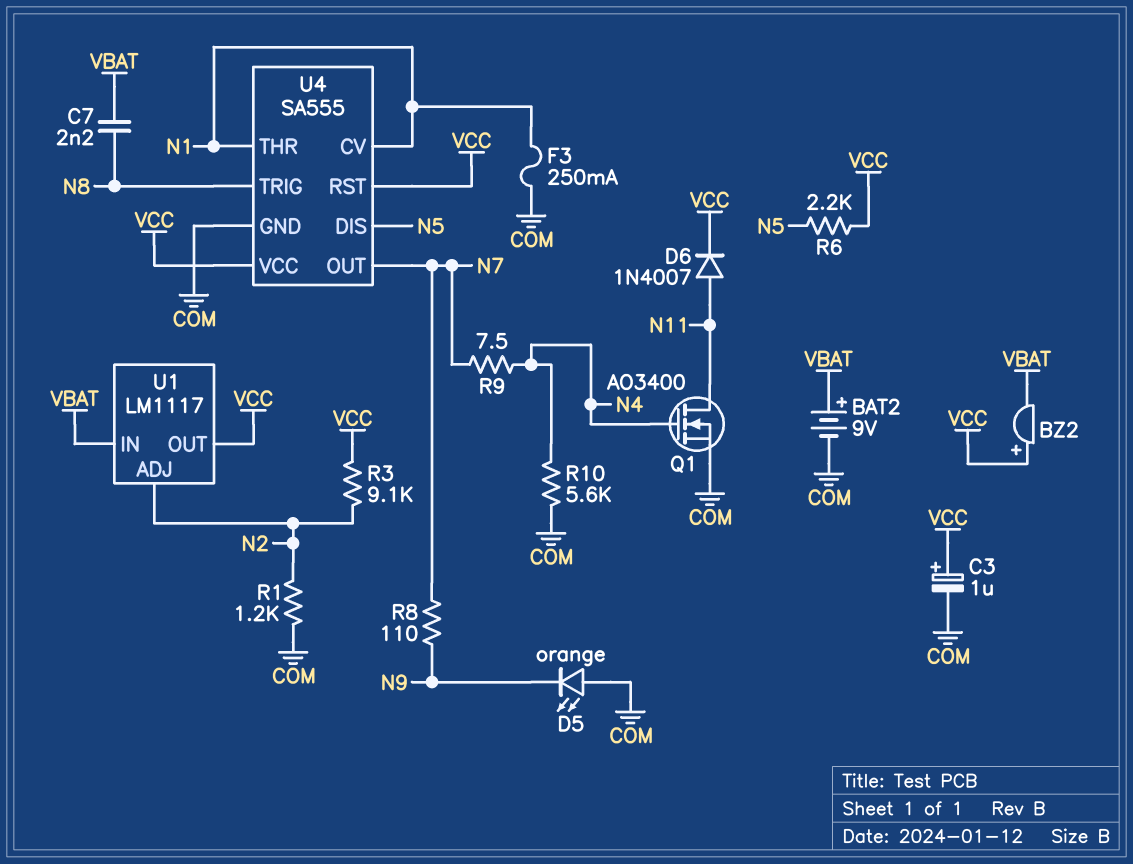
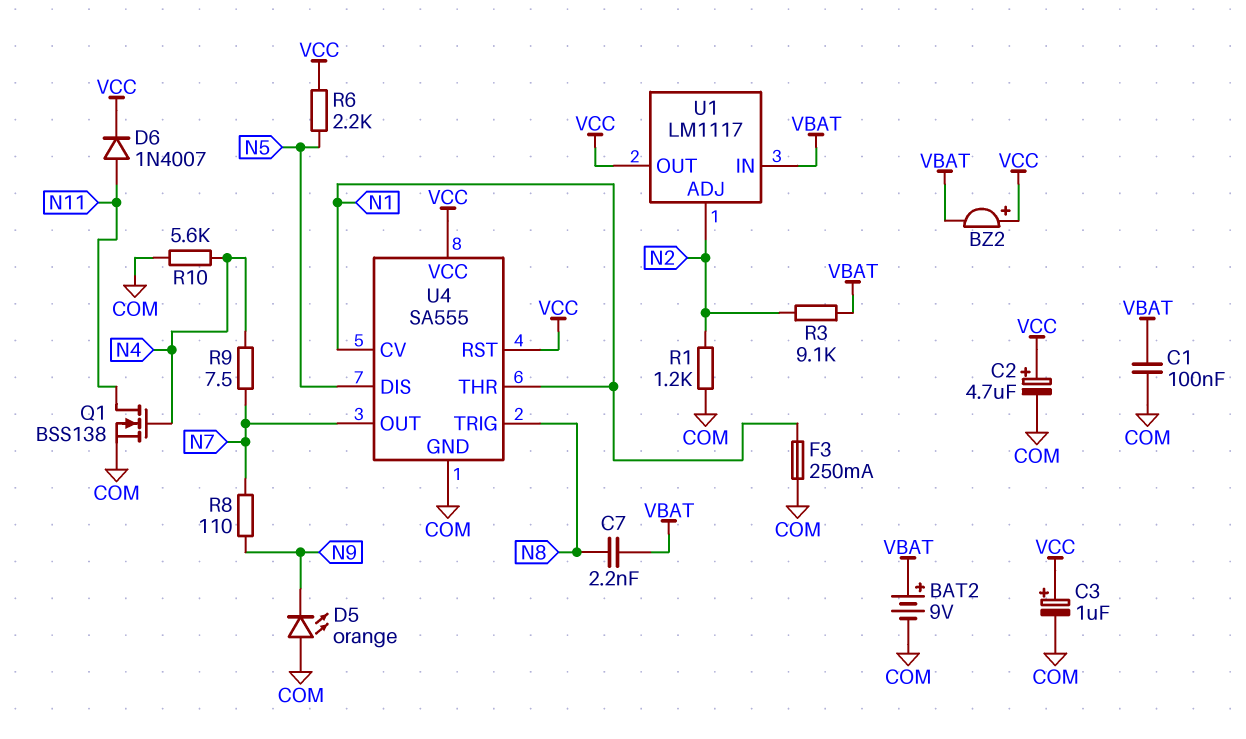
C1: none -> 100nF (COM, VBAT)
C2: none -> 4.7uF (plus VCC, minus COM)
Q1: NMOS AO3400 (G N4, D N11, S COM) -> NMOS BSS138 (G N4, D N11, S COM)
R3: 9.1k (N2, VCC) -> 9.1k (N2, VBAT)

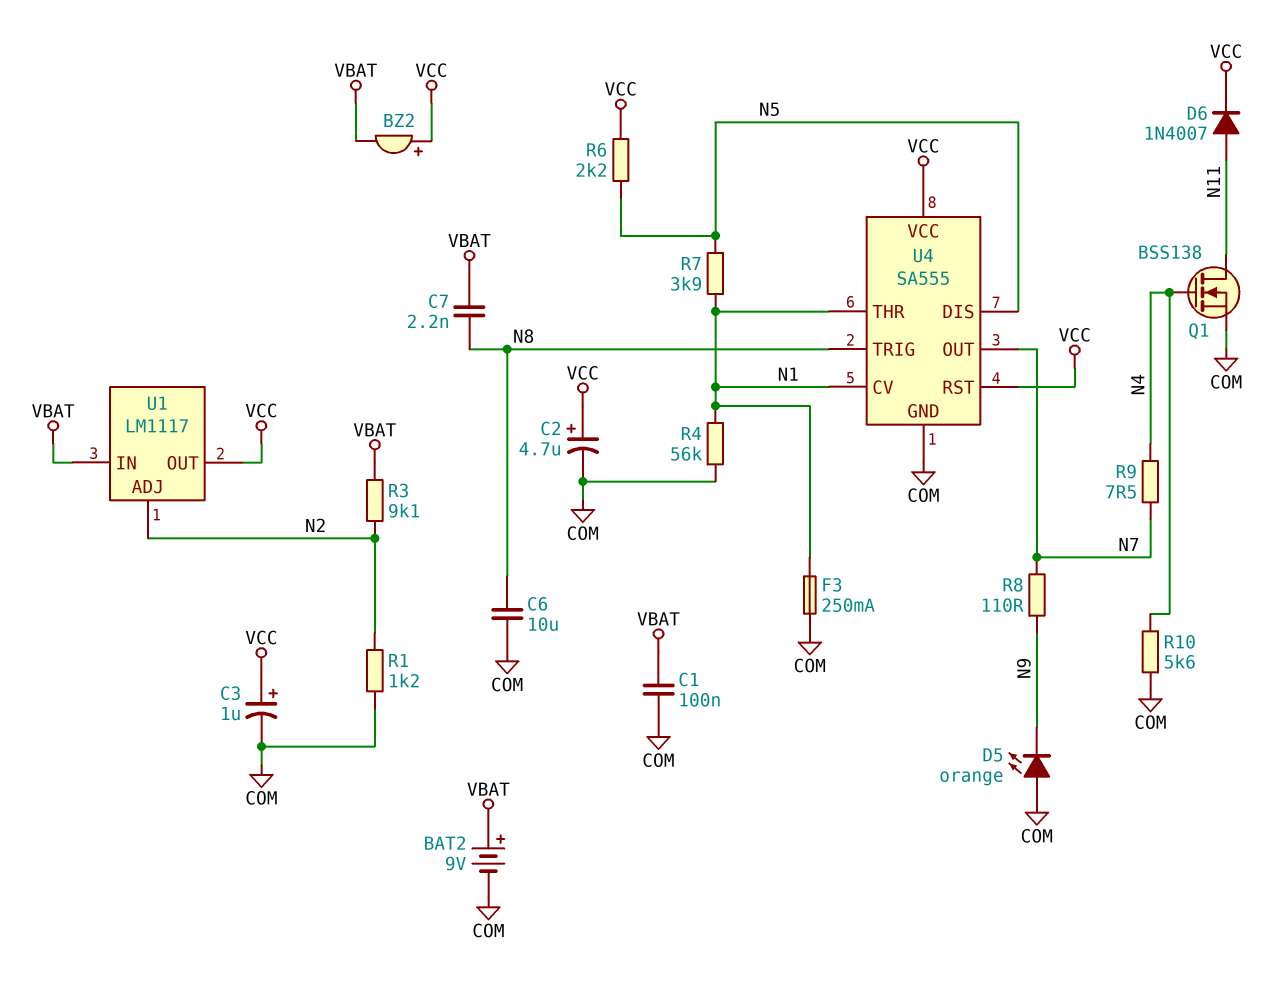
C6: none -> 10uF (COM, N8)
R4: none -> 56k (COM, N1)
R7: none -> 3.9k (N1, N5)

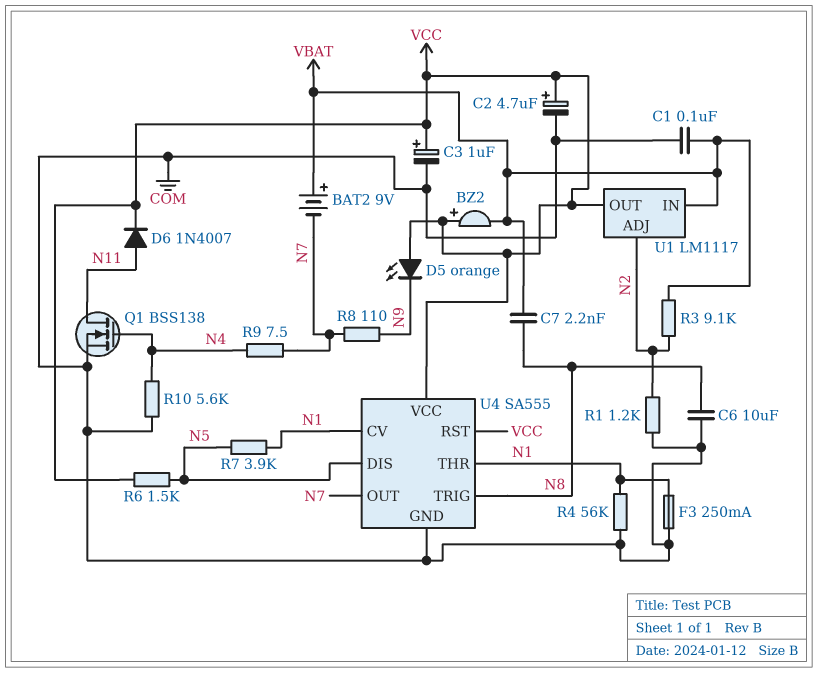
BAT2: 9V (plus VBAT, minus COM) -> 9V (plus VBAT, minus N7)
D5: LED orange (A COM, K N9) -> LED orange (A VCC, K N9)
R6: 2.2k (N5, VCC) -> 1.5k (N5, VCC)

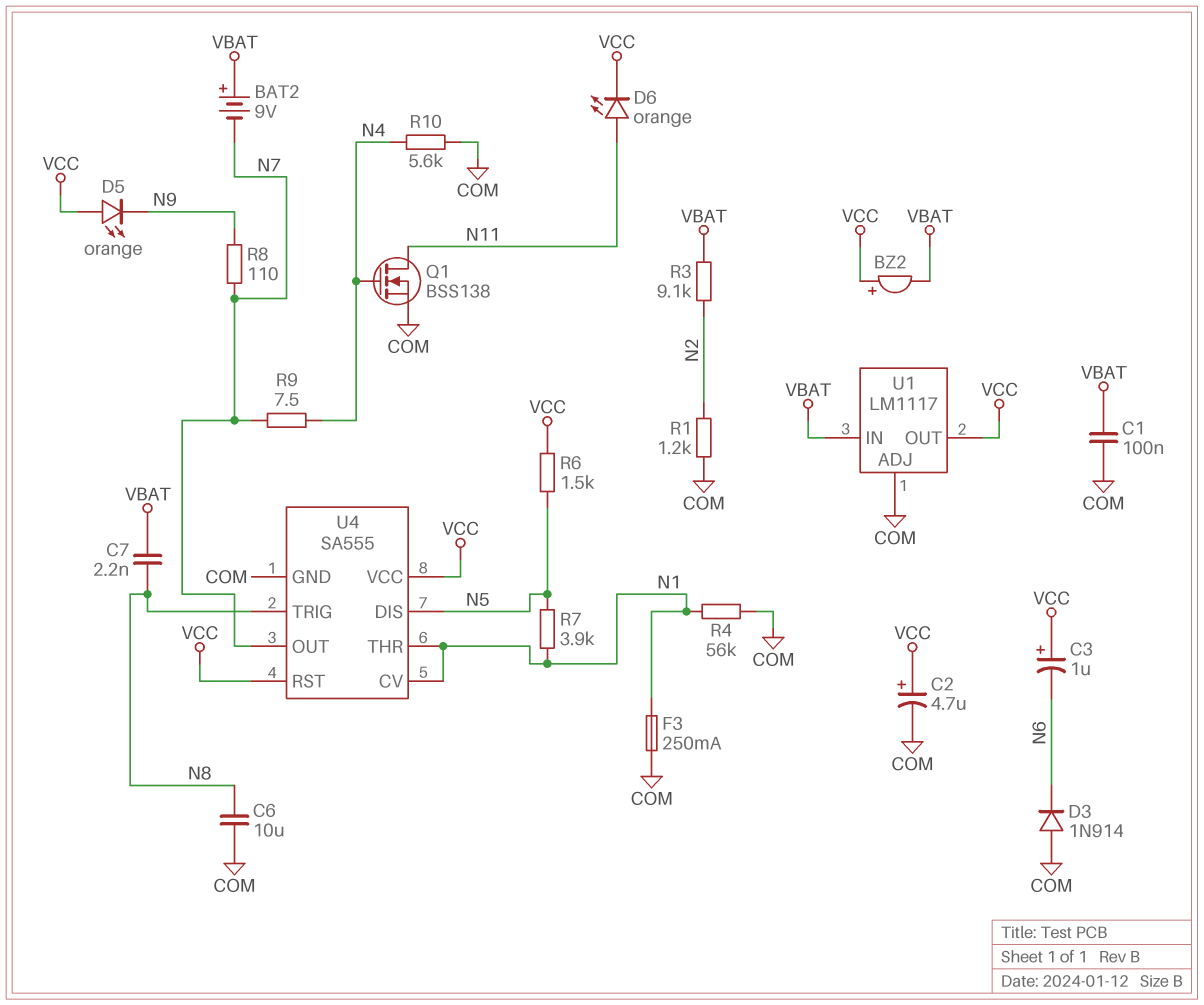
C3: 1uF (plus VCC, minus COM) -> 1uF (plus VCC, minus N6)
D3: none -> diode 1N914 (A COM, K N6)
D6: diode 1N4007 (A N11, K VCC) -> LED orange (A N11, K VCC)
U1 pin ADJ: N2 -> COM

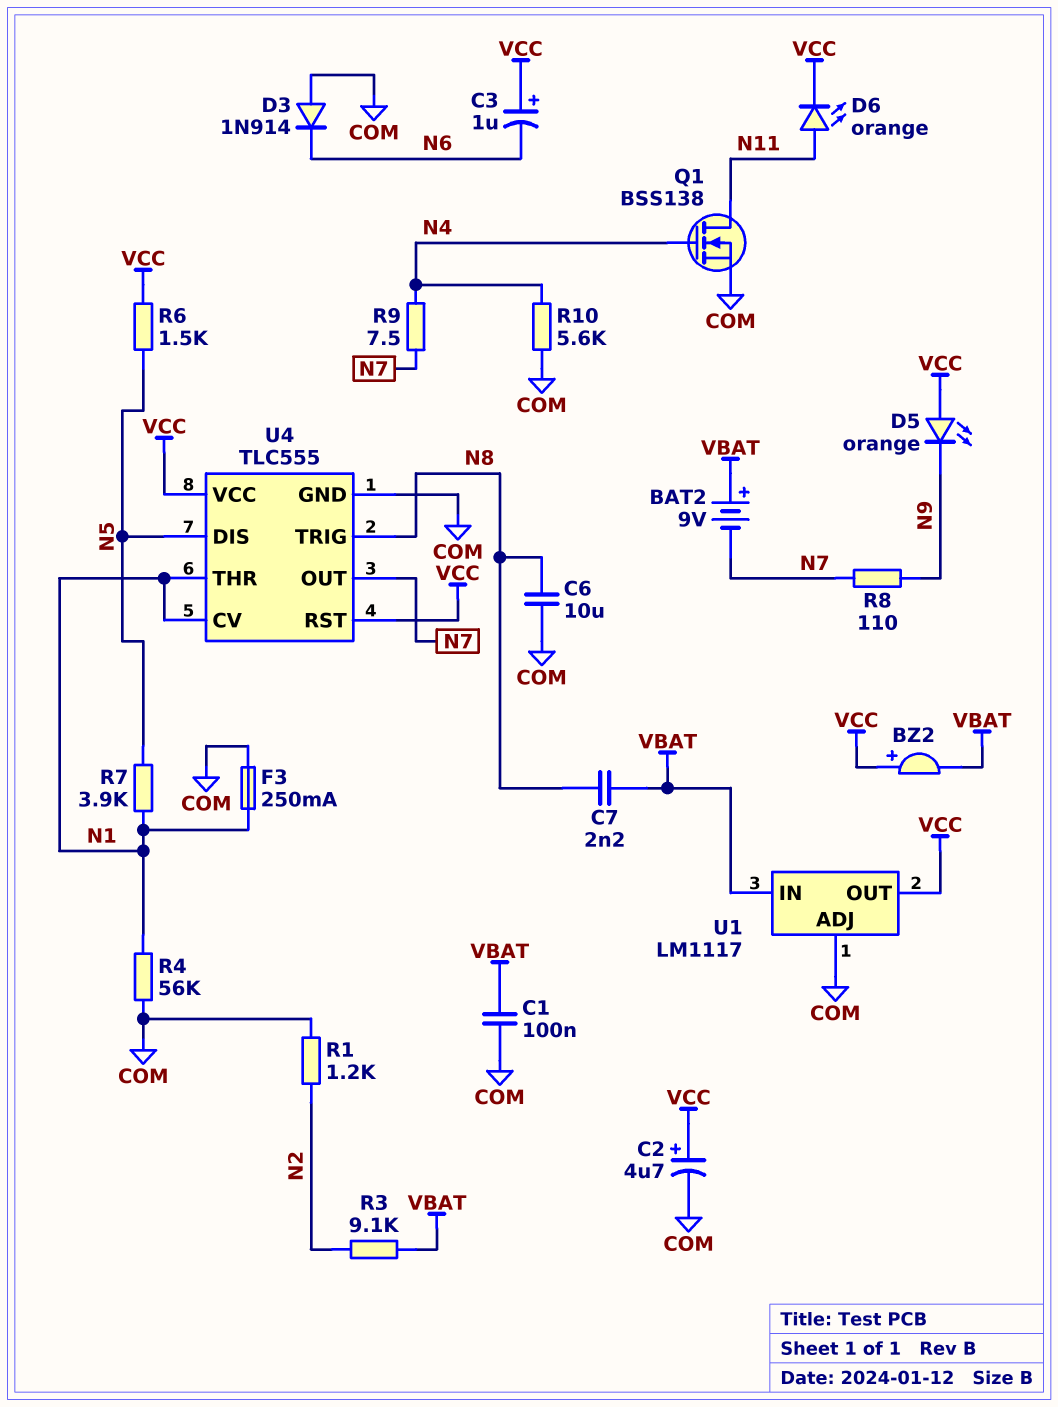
U4: SA555 -> TLC555

